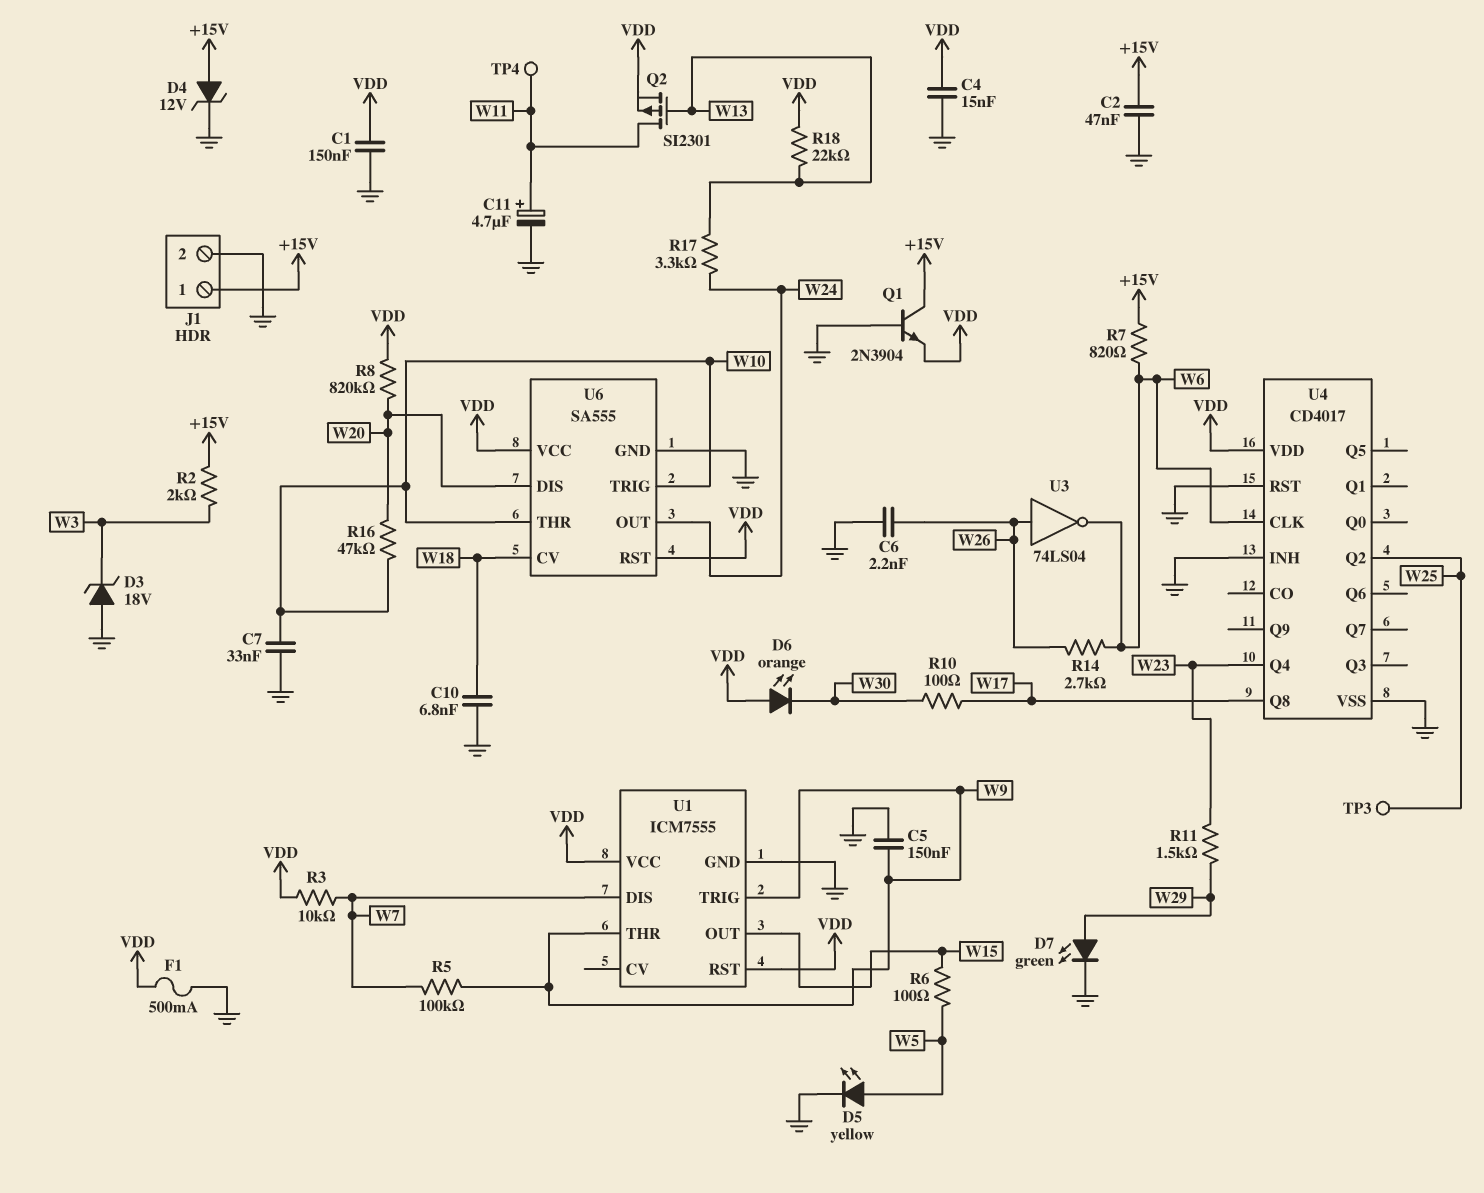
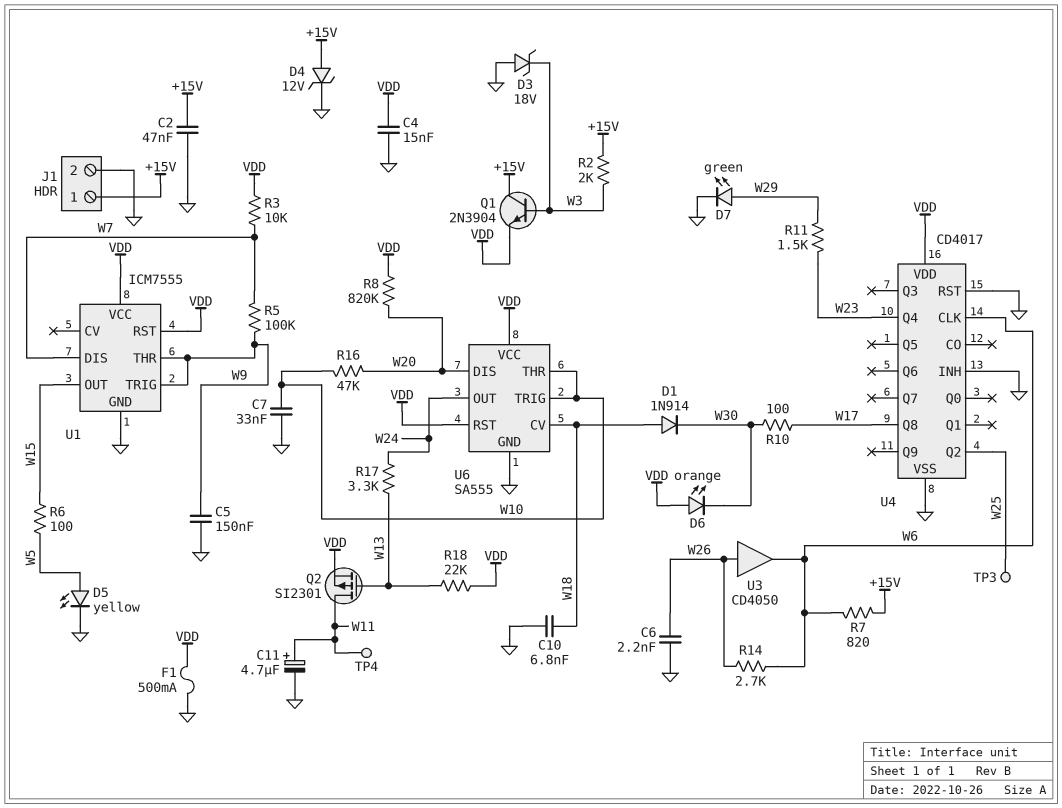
C1: 150nF (GND, VDD) -> none
D1: none -> diode 1N914 (A W18, K W30)
Q1: NPN 2N3904 (B GND, C +15V, E VDD) -> NPN 2N3904 (B W3, C +15V, E VDD)
U3: NOT 74LS04 (in W26, out W6) -> buffer CD4050 (in W26, out W6)

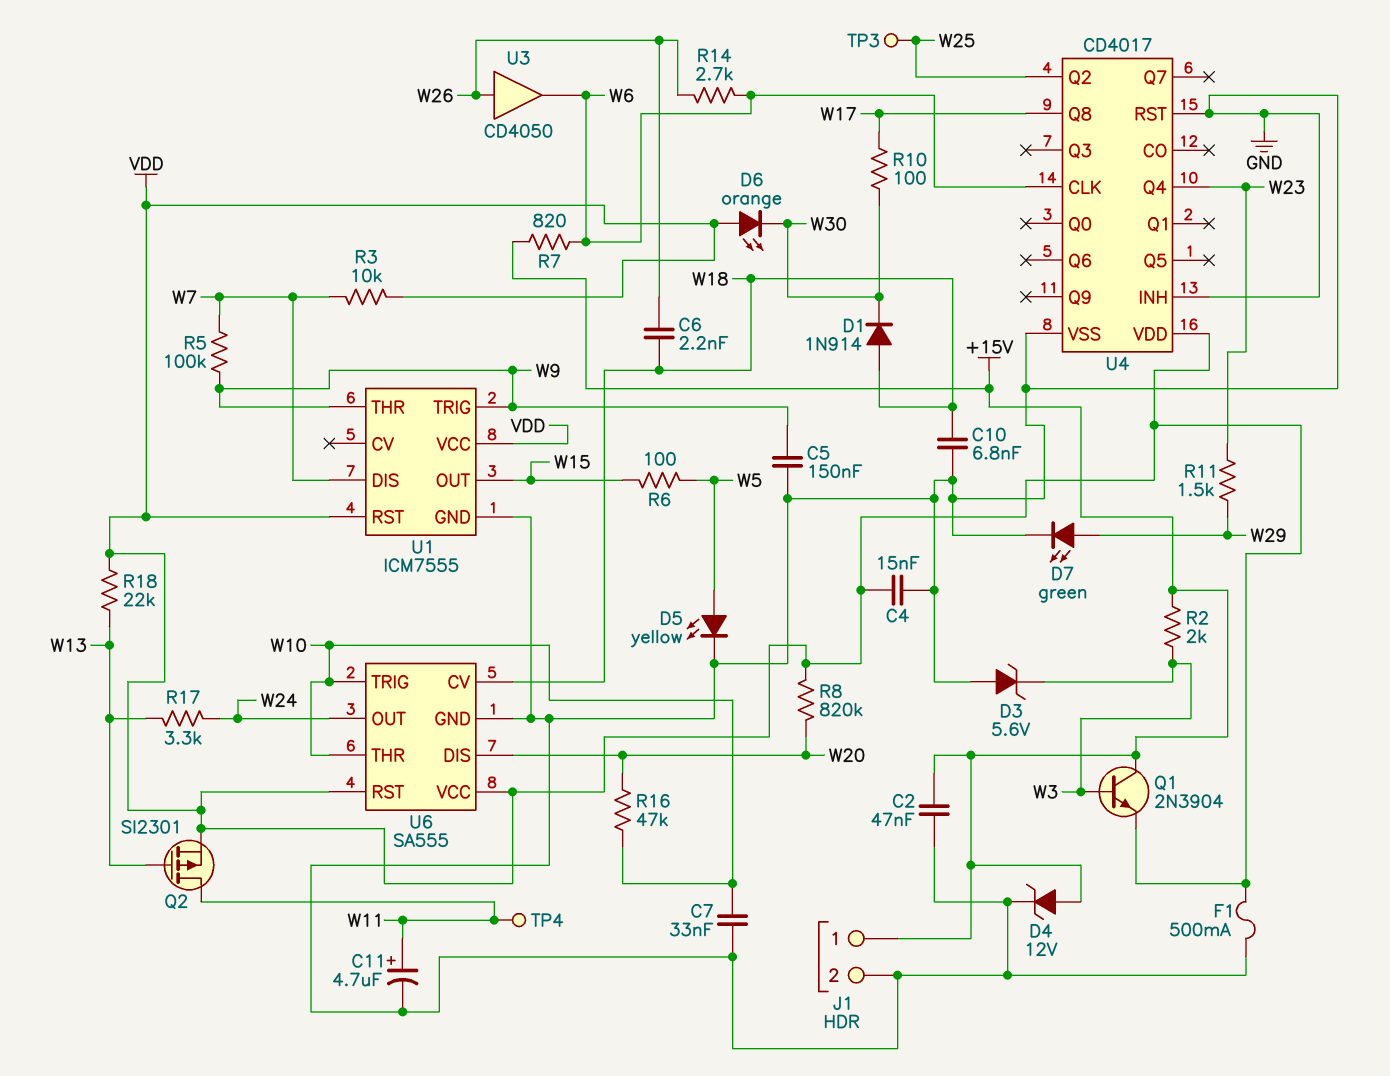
C6: 2.2nF (GND, W26) -> 2.2nF (W18, W26)
D3: zener 18V (A GND, K W3) -> zener 5.6V (A GND, K W3)

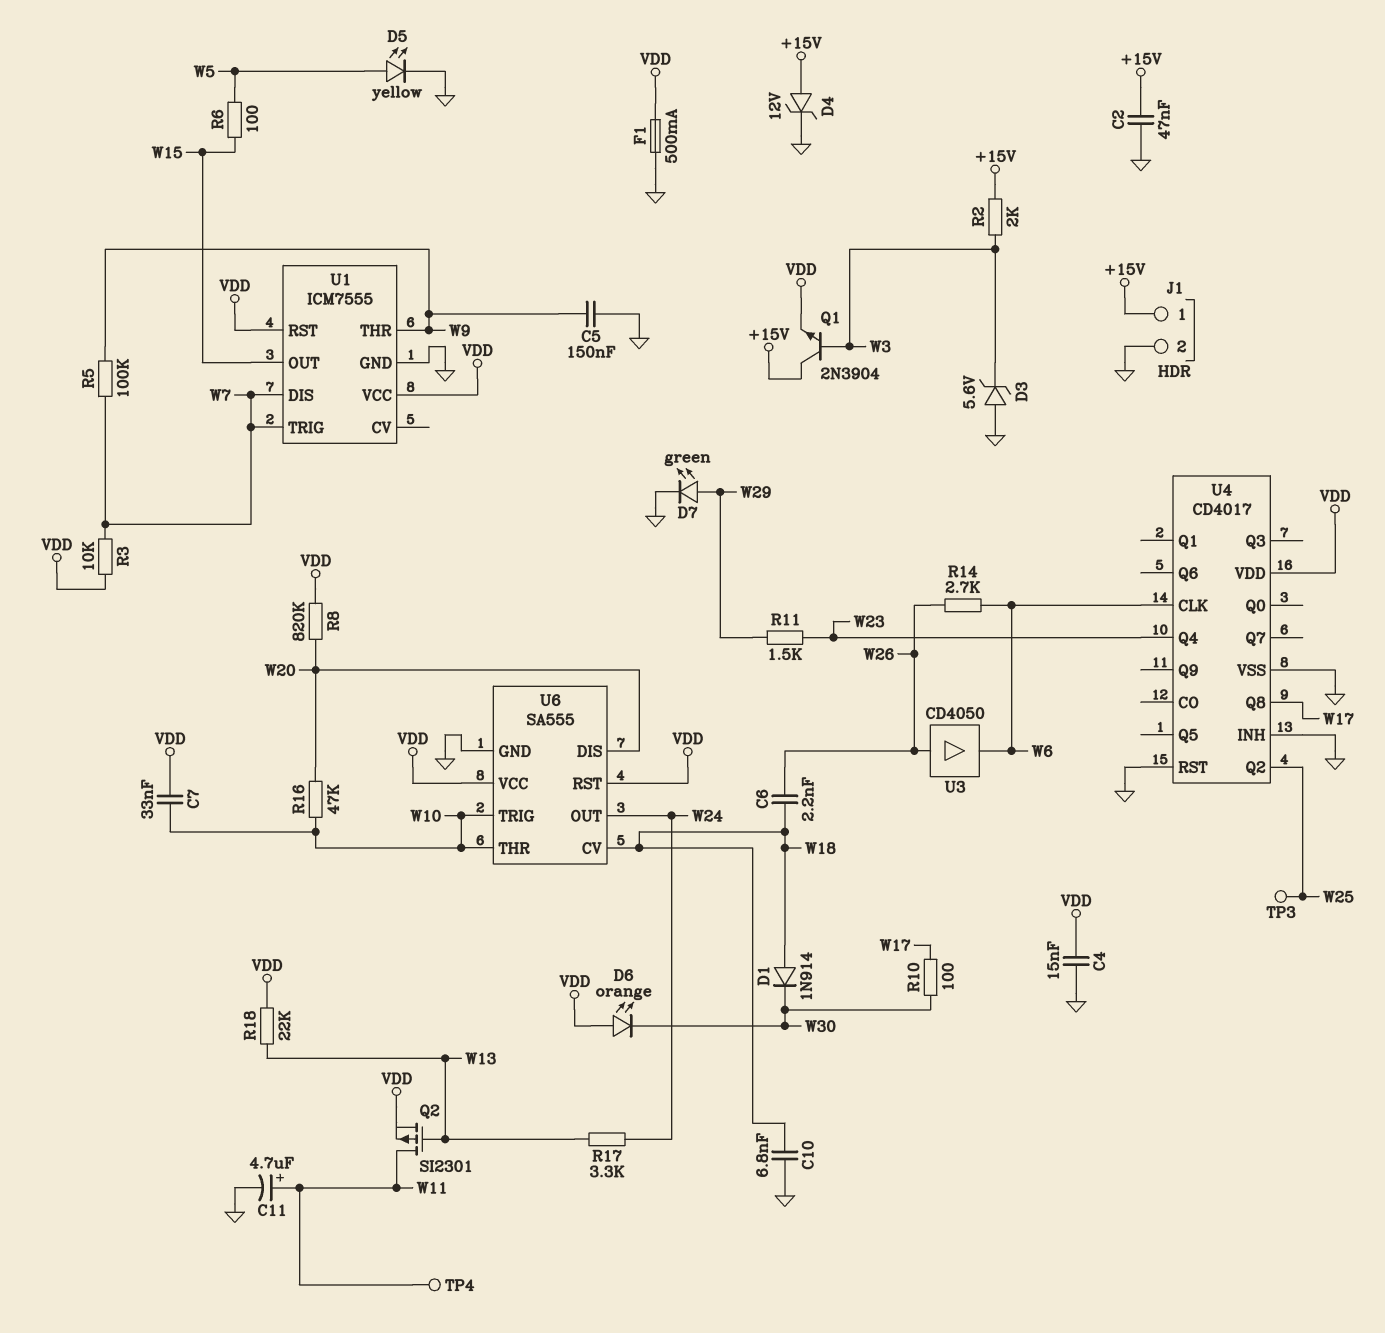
C7: 33nF (GND, W10) -> 33nF (VDD, W10)
R7: 820 (+15V, W6) -> none
U1 pin TRIG: W9 -> W7

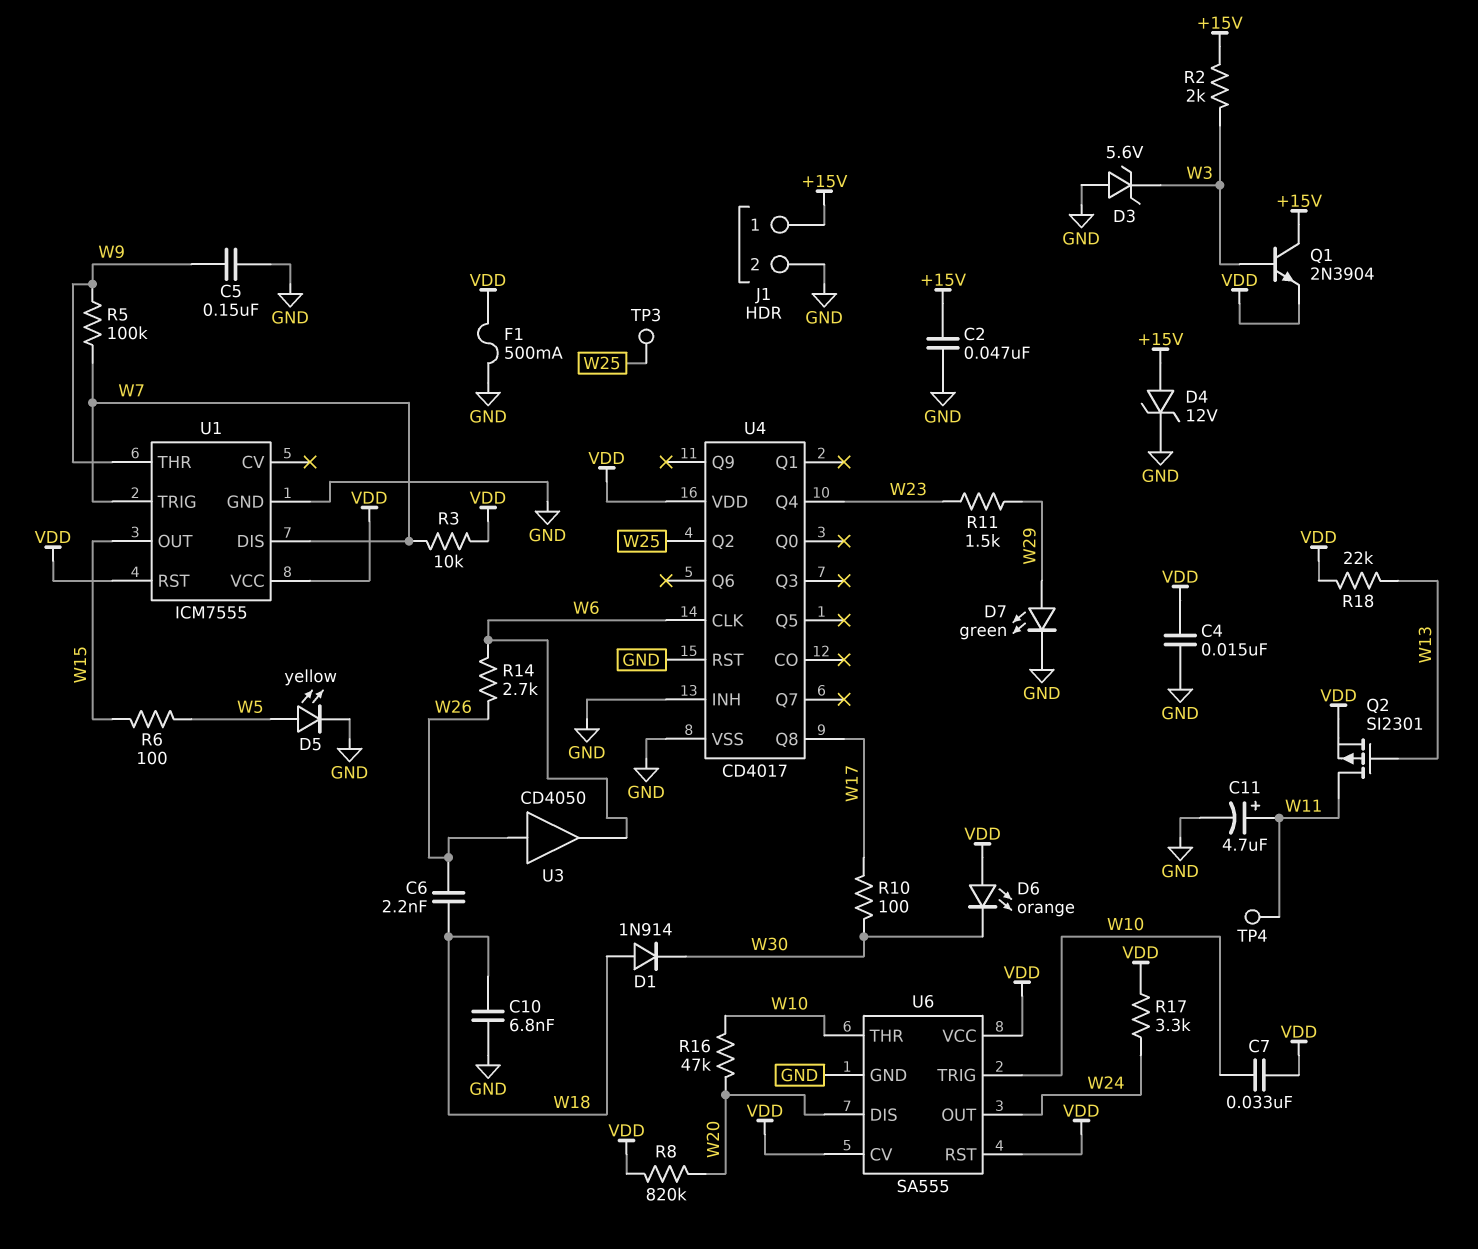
R17: 3.3k (W13, W24) -> 3.3k (VDD, W24)
U6 pin CV: W18 -> VDD

